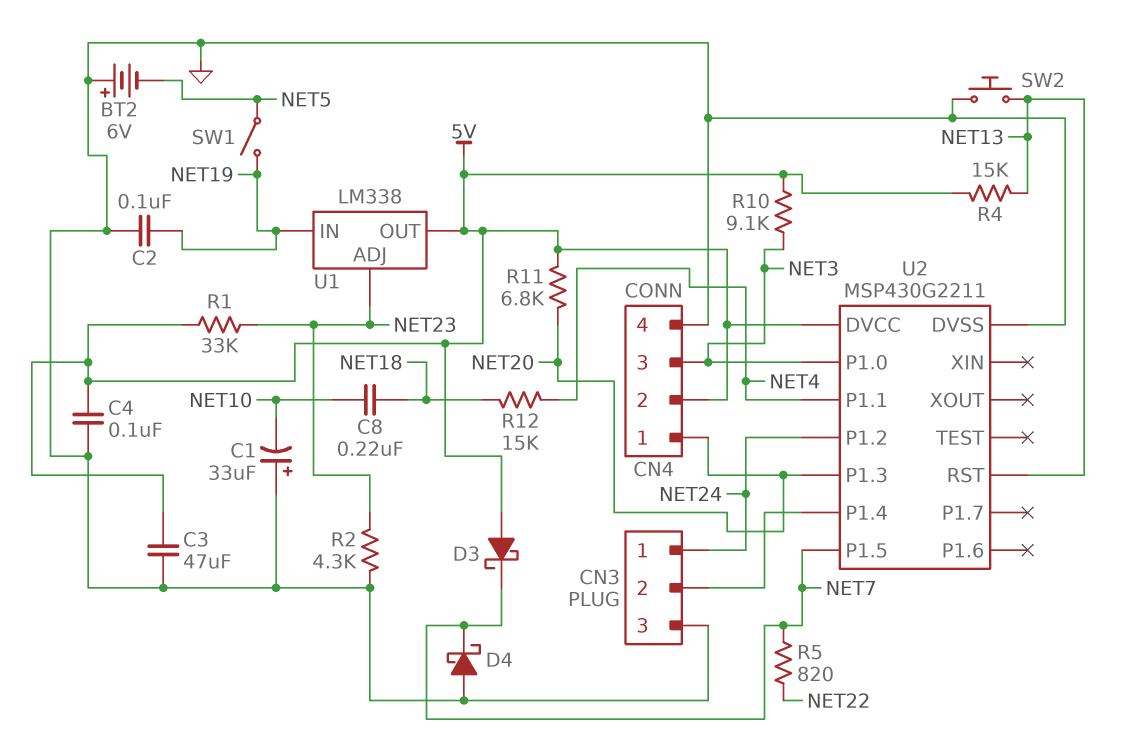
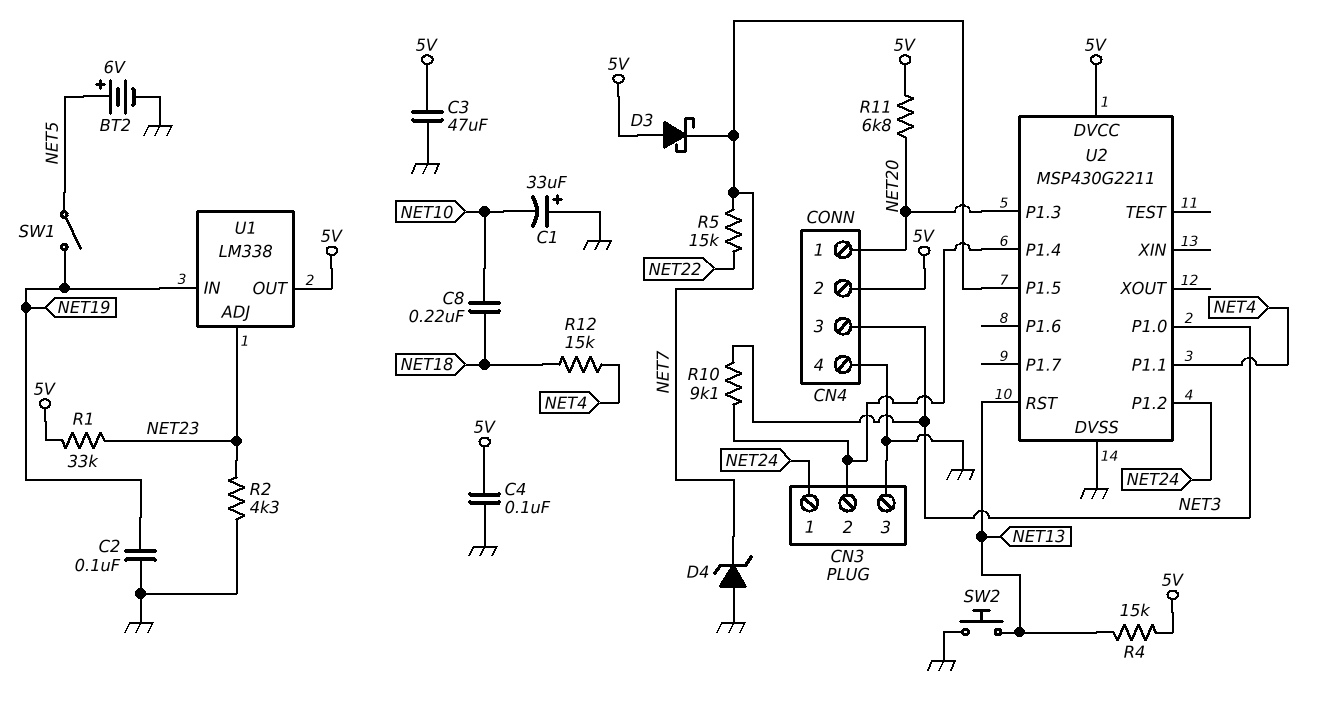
BT2: 6V (plus GND, minus NET5) -> 6V (plus NET5, minus GND)
D4: schottky (A GND, K NET7) -> zener (A GND, K NET7)
R5: 820 (NET7, NET22) -> 15k (NET7, NET22)
R10: 9.1k (5V, NET3) -> 9.1k (CN3/2, NET3)

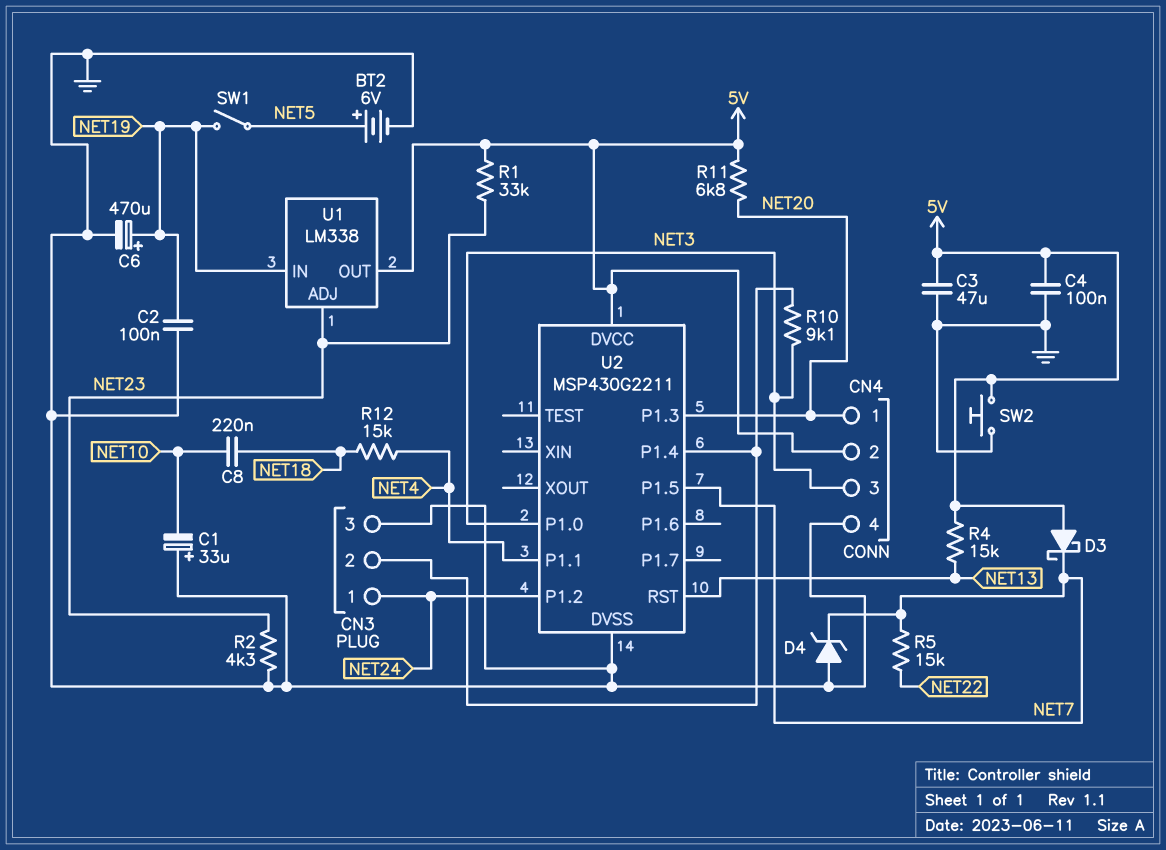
C6: none -> 470uF (plus NET19, minus GND)
SW2: button (GND, NET13) -> button (5V, GND)

